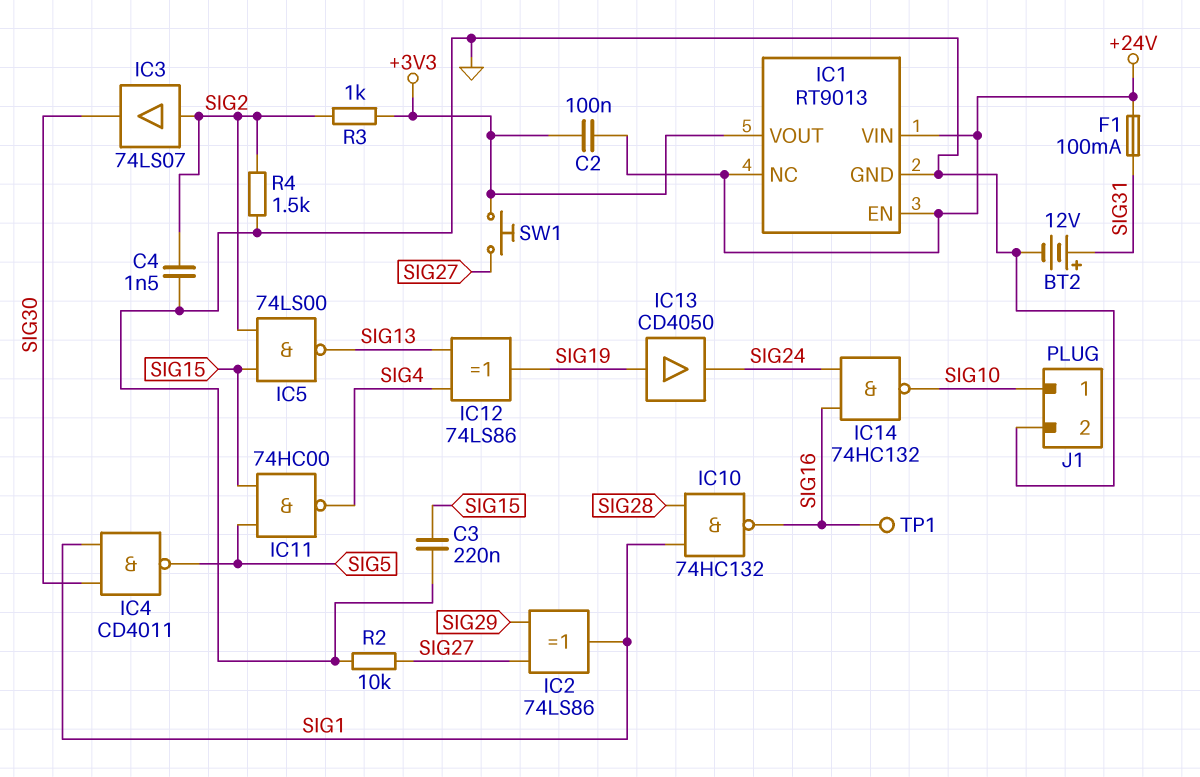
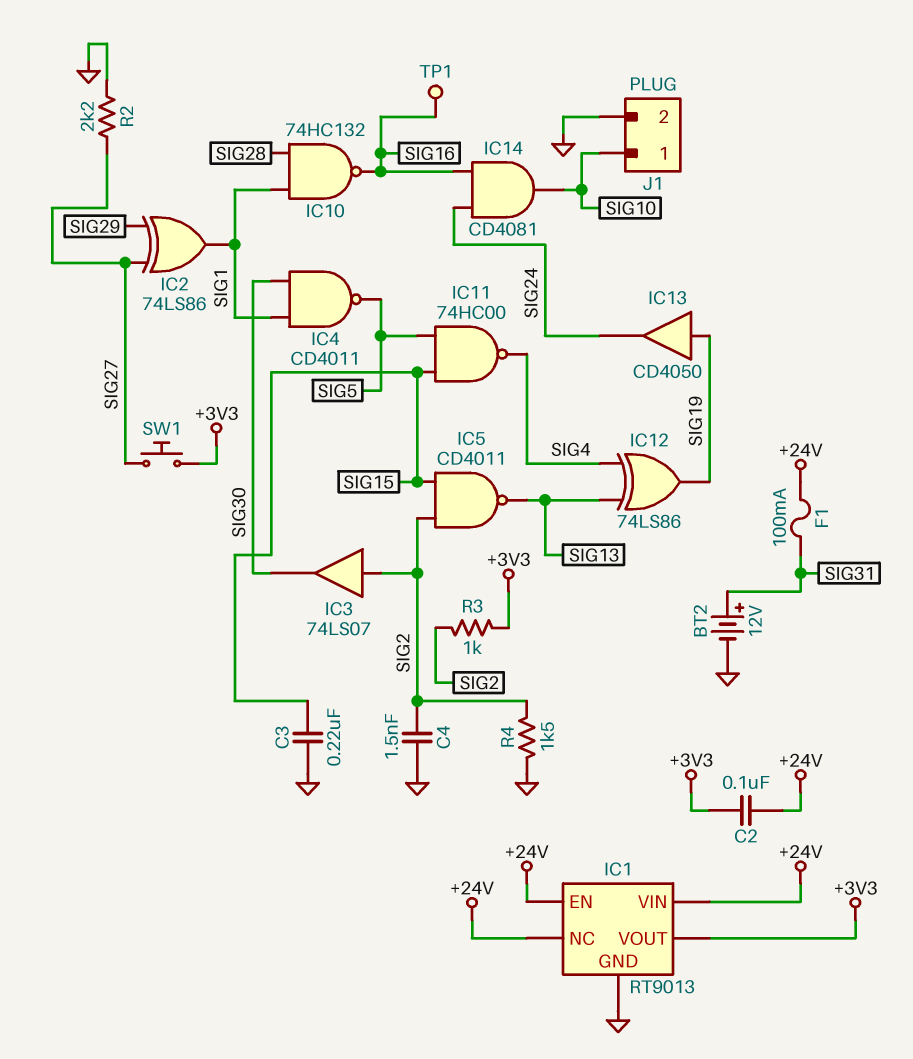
IC5: NAND 74LS00 (in SIG2, in SIG15, out SIG13) -> NAND CD4011 (in SIG2, in SIG15, out SIG13)
IC14: NAND 74HC132 (in SIG16, in SIG24, out SIG10) -> AND CD4081 (in SIG16, in SIG24, out SIG10)
R2: 10k (GND, SIG27) -> 2.2k (GND, SIG27)

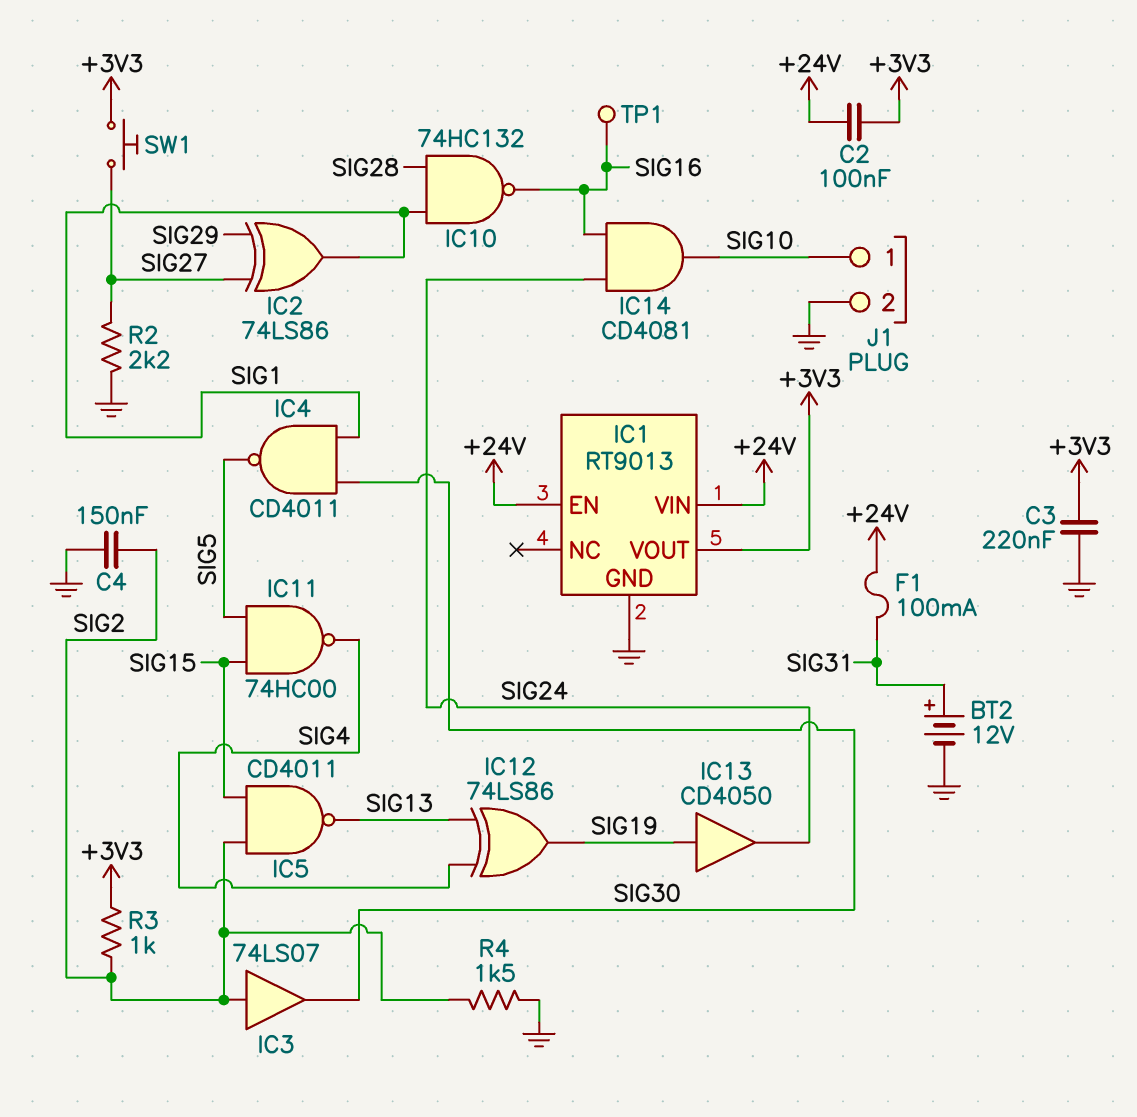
C3: 220nF (GND, SIG15) -> 220nF (+3V3, GND)
C4: 1.5nF (GND, SIG2) -> 150nF (GND, SIG2)
IC1 pin NC: +24V -> none

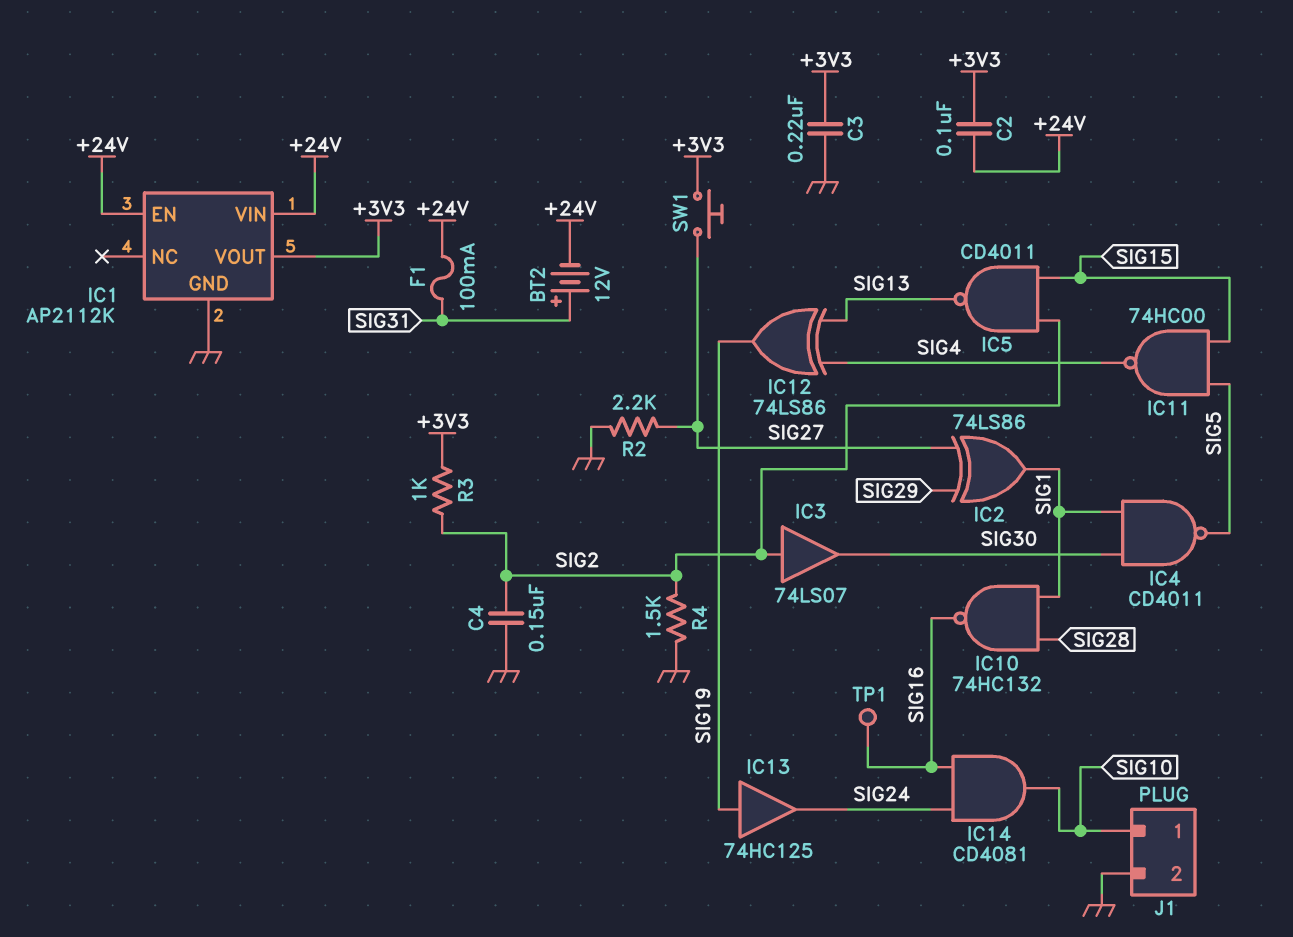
BT2: 12V (plus SIG31, minus GND) -> 12V (plus SIG31, minus +24V)
IC1: RT9013 -> AP2112K
IC13: buffer CD4050 (in SIG19, out SIG24) -> buffer 74HC125 (in SIG19, out SIG24)

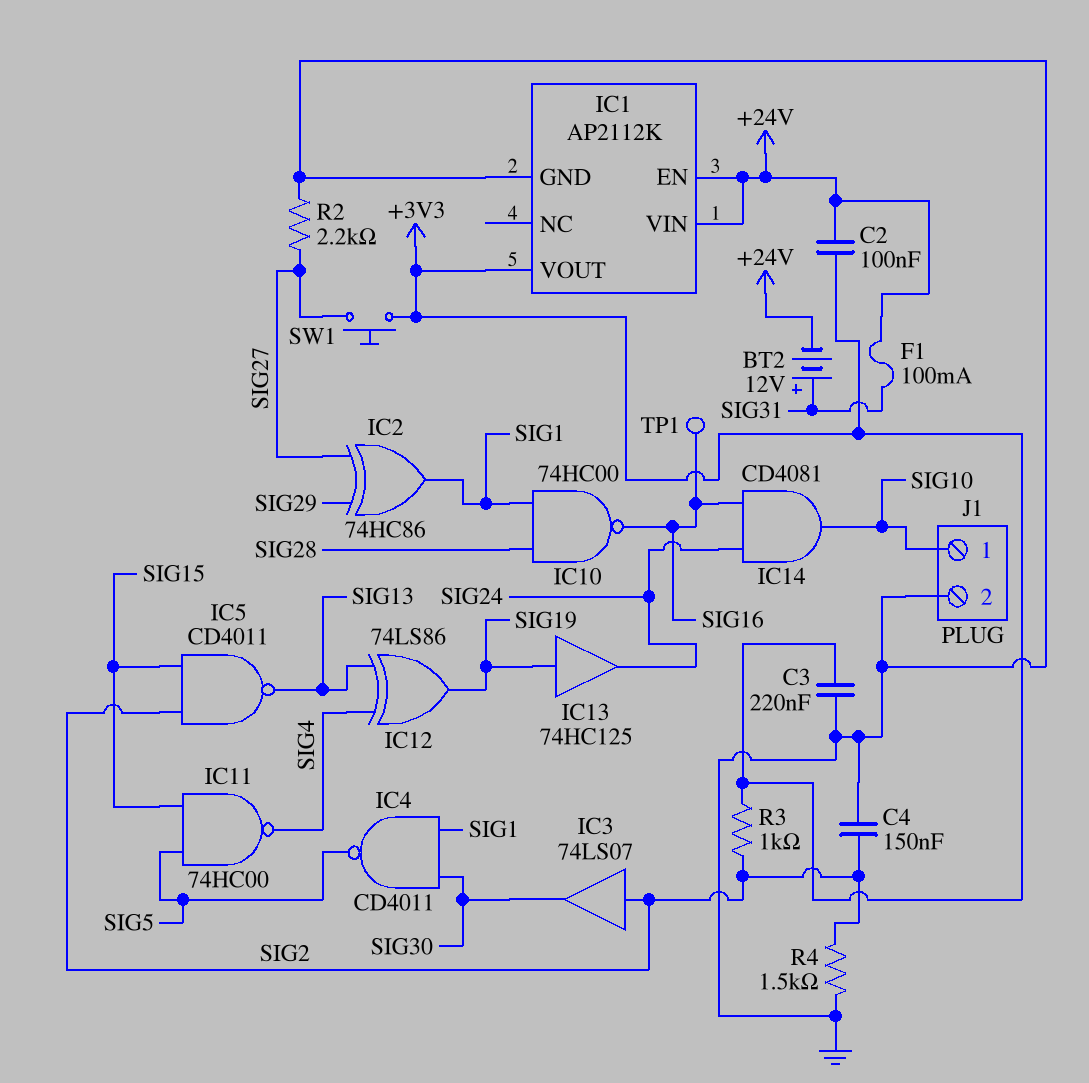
IC2: XOR 74LS86 (in SIG27, in SIG29, out SIG1) -> XOR 74HC86 (in SIG27, in SIG29, out SIG1)
IC10: NAND 74HC132 (in SIG1, in SIG28, out SIG16) -> NAND 74HC00 (in SIG1, in SIG28, out SIG16)

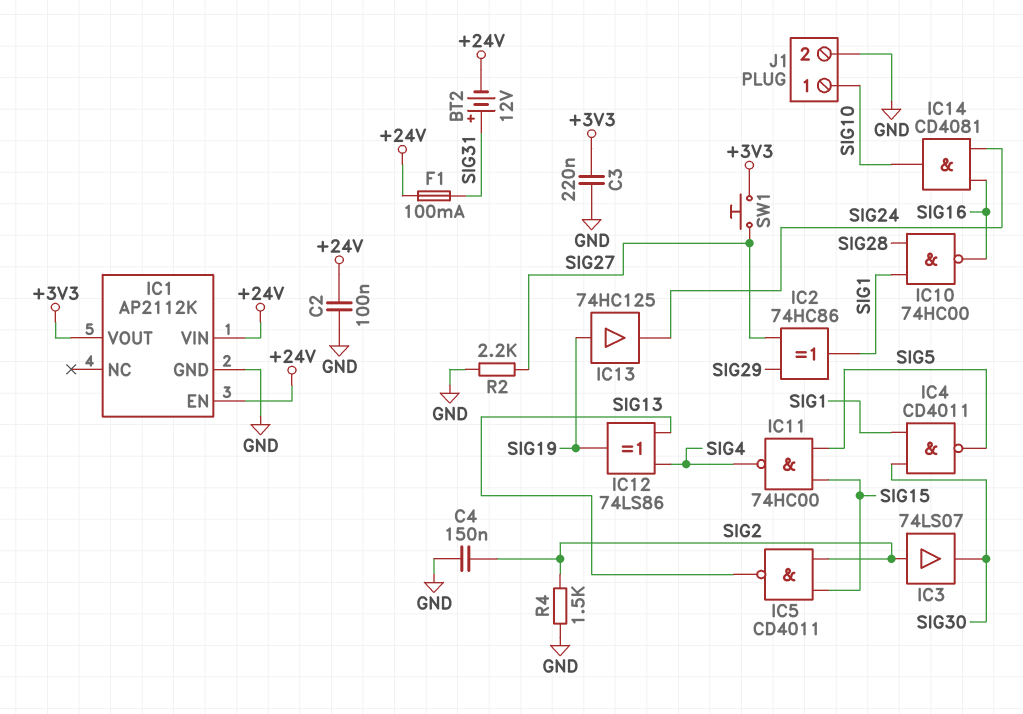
C2: 100nF (+3V3, +24V) -> 100nF (+24V, GND)
R3: 1k (+3V3, SIG2) -> none
TP1: test point (SIG16) -> none

